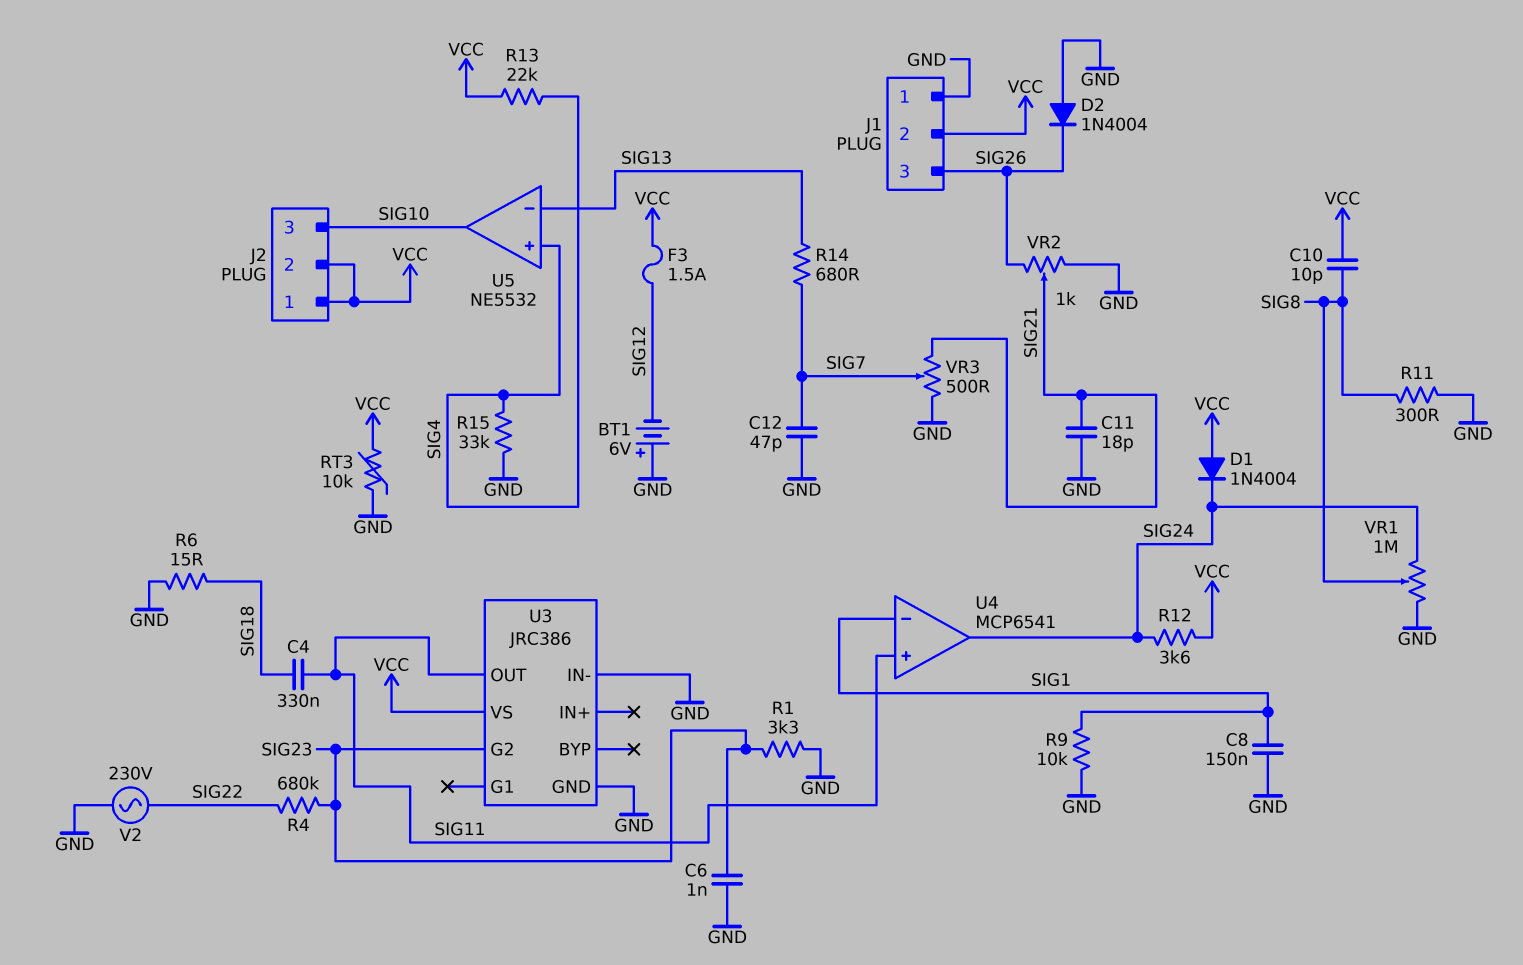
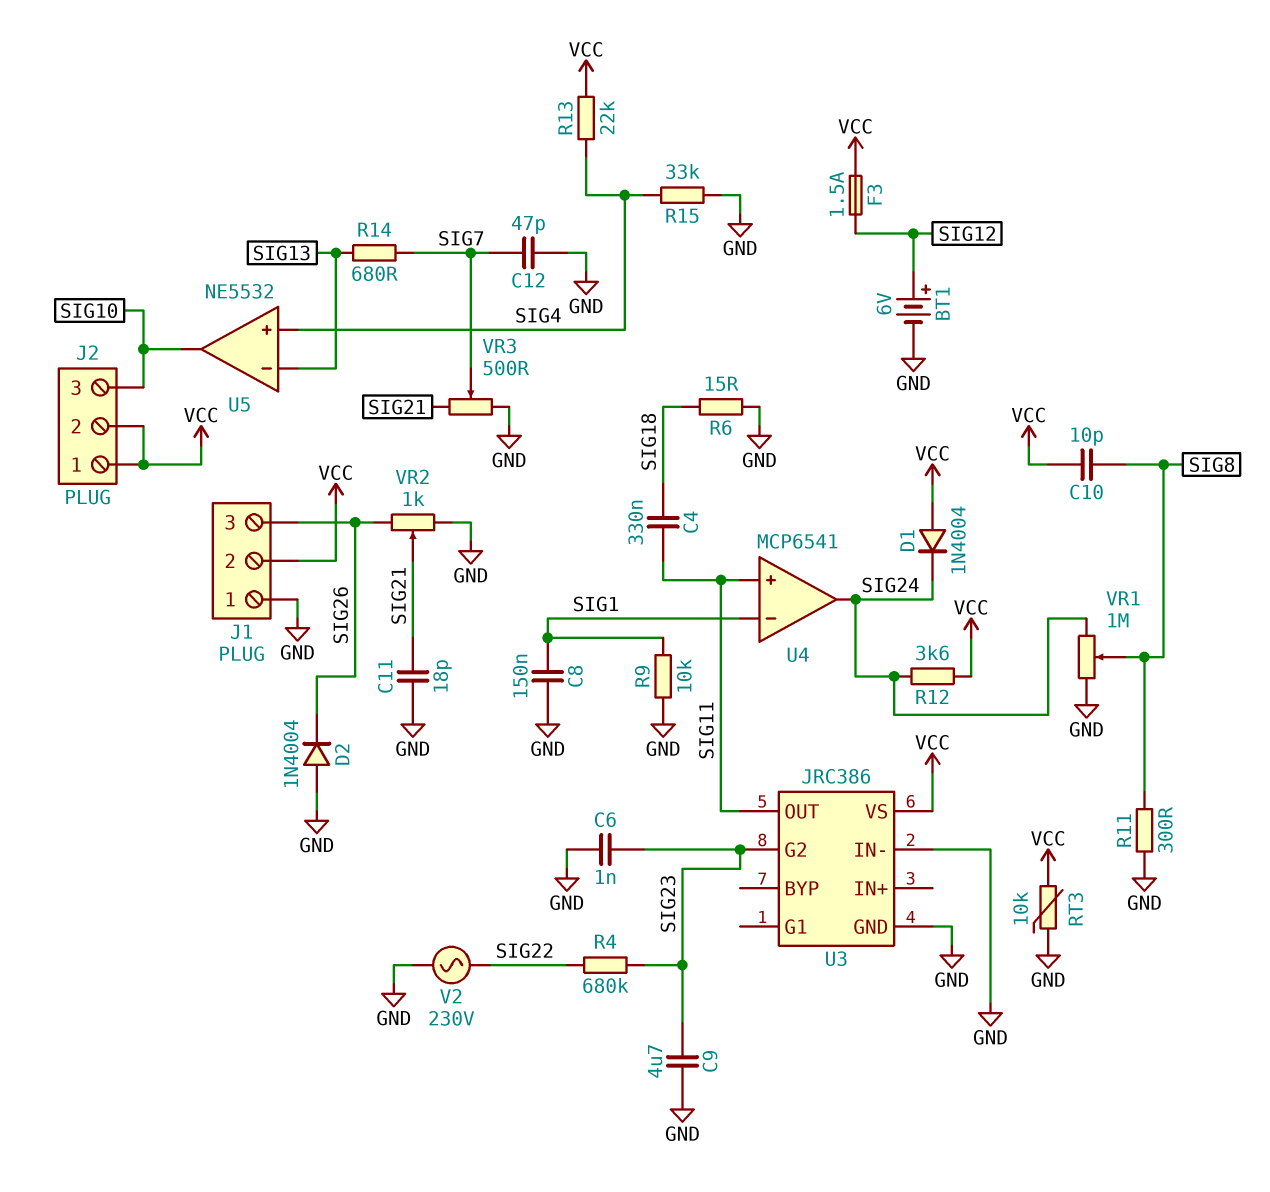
BT1: 6V (plus GND, minus SIG12) -> 6V (plus SIG12, minus GND)
C9: none -> 4.7uF (GND, SIG23)
R1: 3.3k (GND, SIG23) -> none

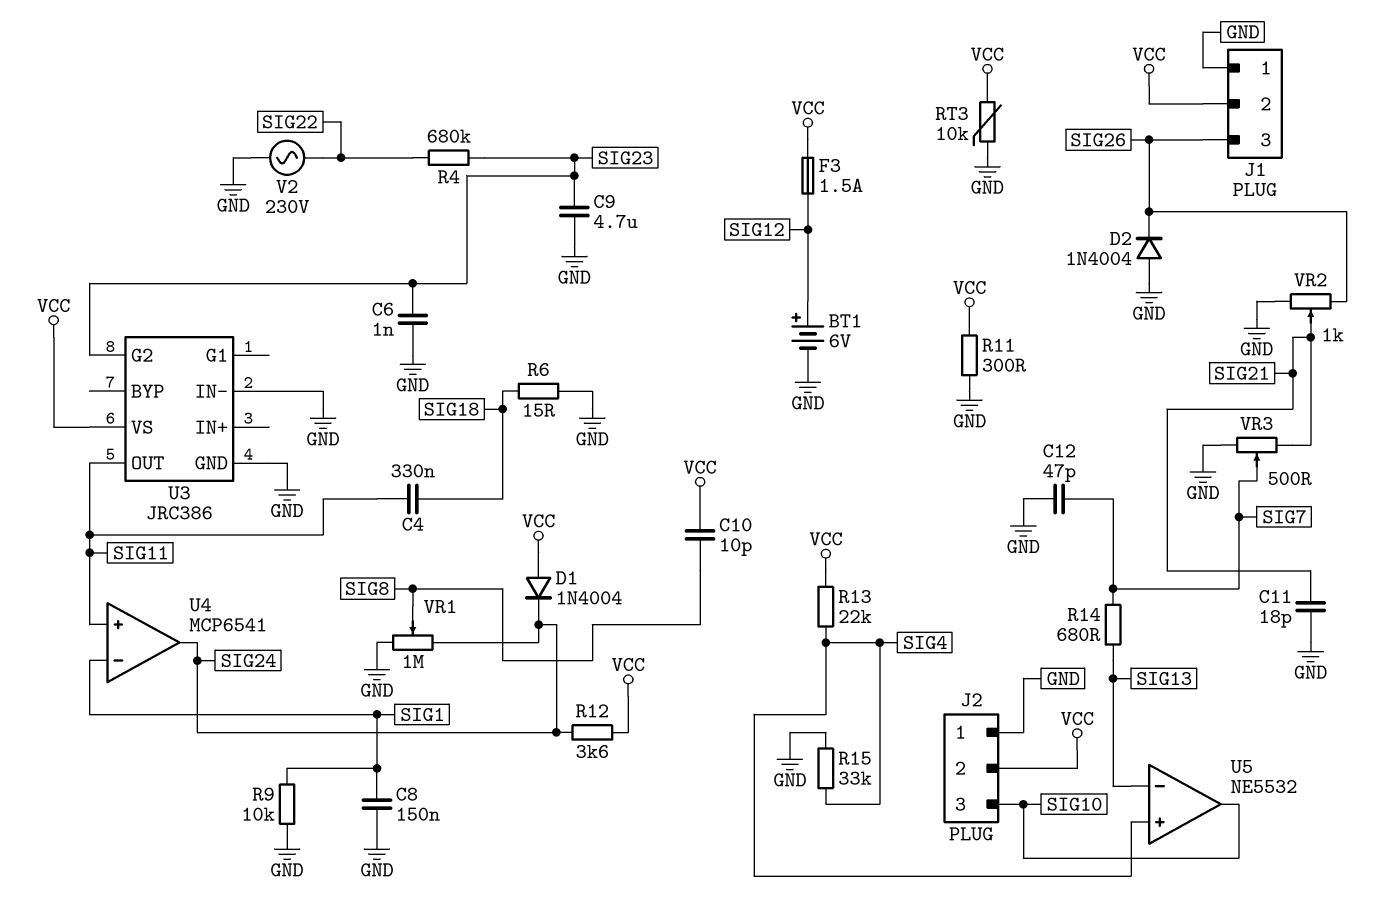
J2 pin 1: VCC -> GND
R11: 300 (GND, SIG8) -> 300 (GND, VCC)

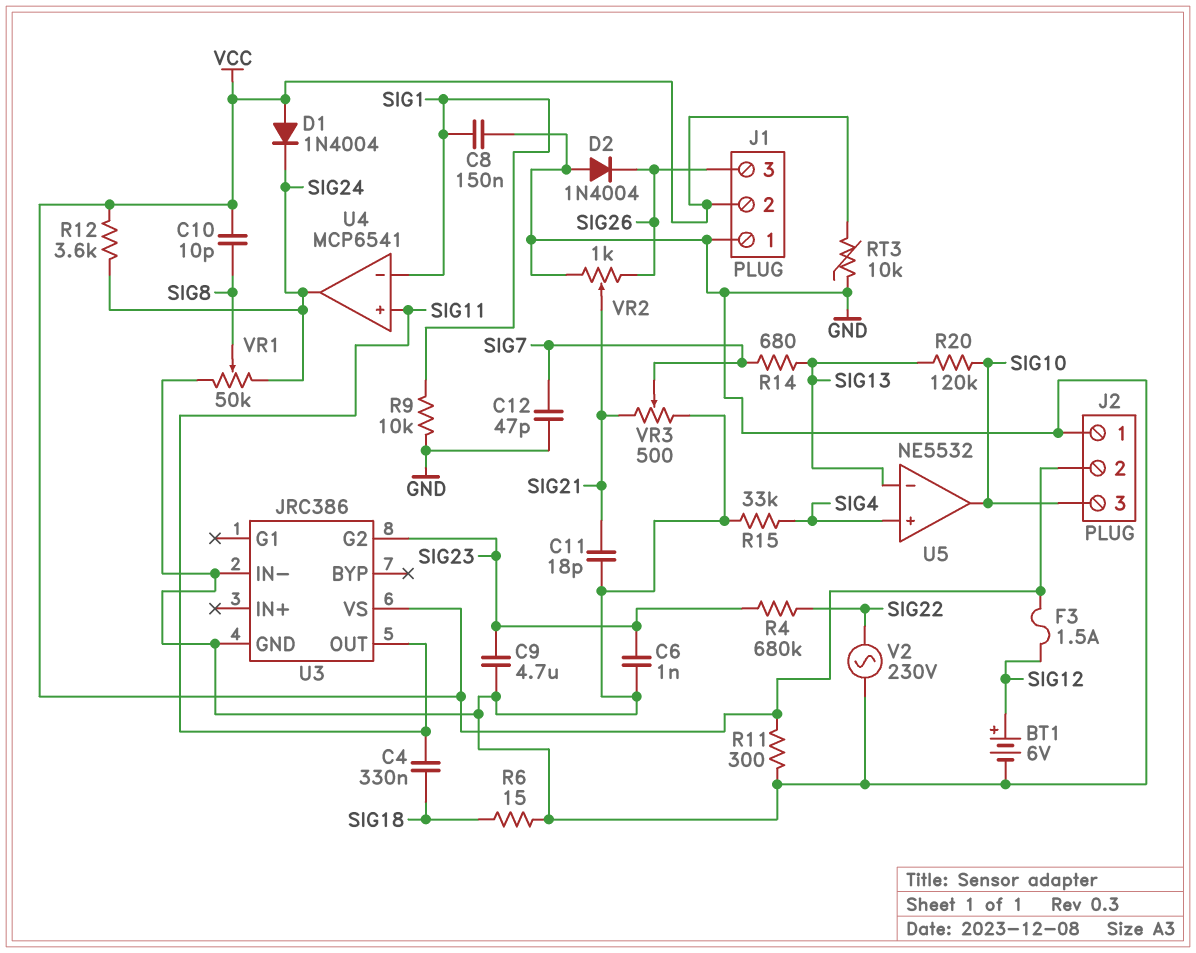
R13: 22k (SIG4, VCC) -> none
R20: none -> 120k (SIG10, SIG13)
VR1: 1M (GND, SIG24, wiper SIG8) -> 50k (GND, SIG24, wiper SIG8)

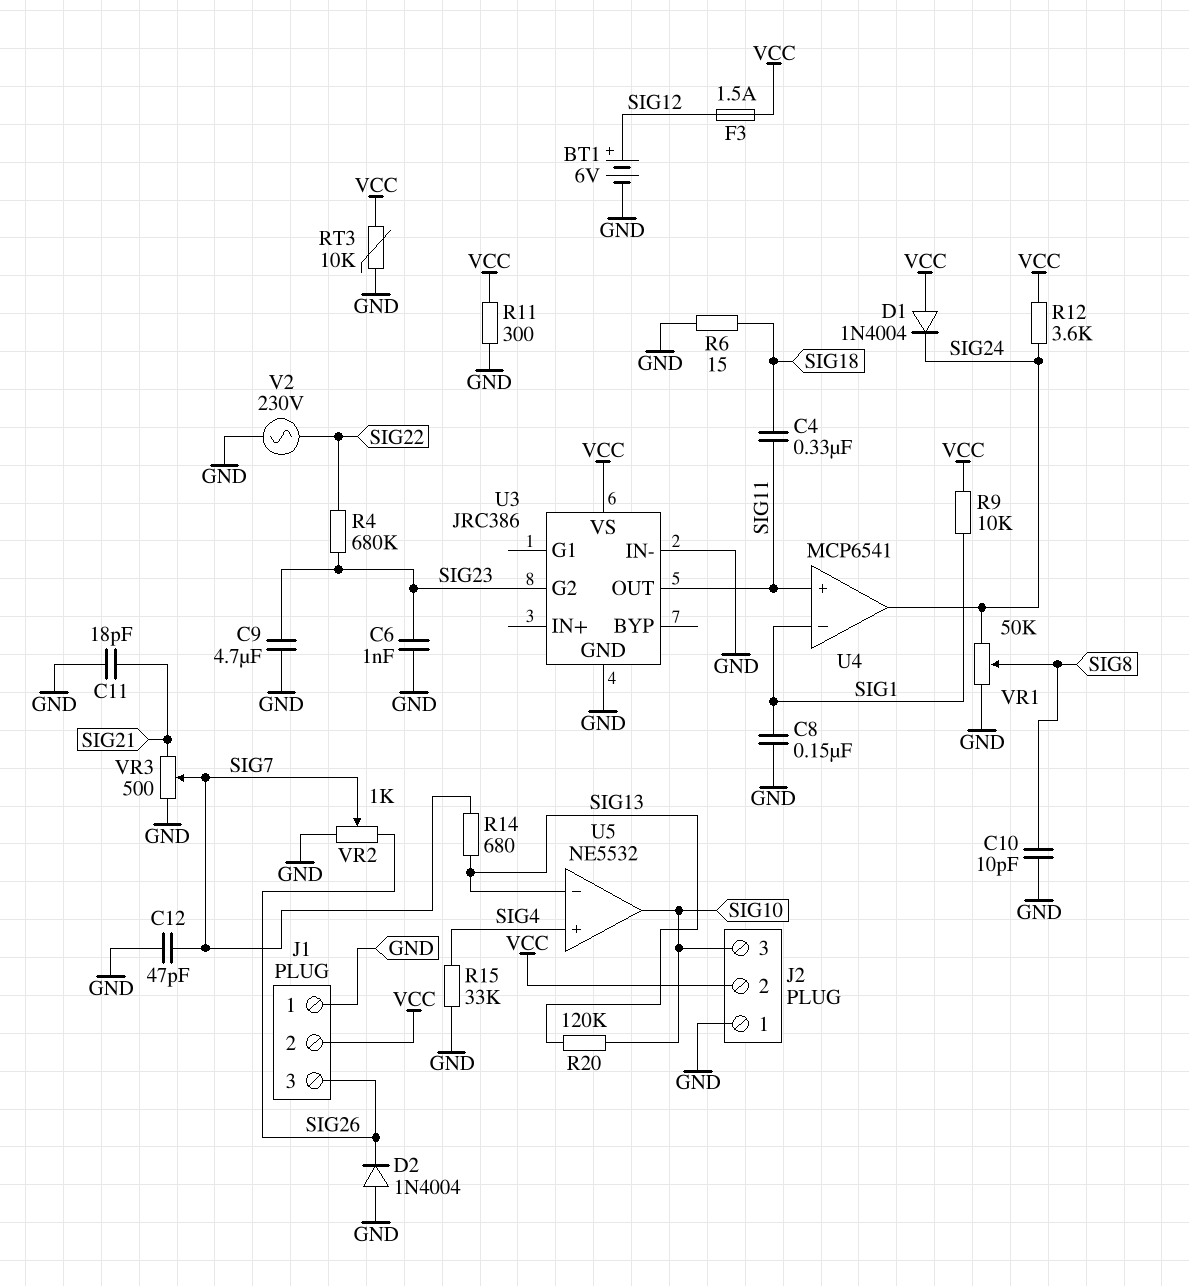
C10: 10pF (SIG8, VCC) -> 10pF (GND, SIG8)
R9: 10k (GND, SIG1) -> 10k (SIG1, VCC)
VR2: 1k (GND, SIG26, wiper SIG21) -> 1k (GND, SIG26, wiper SIG7)

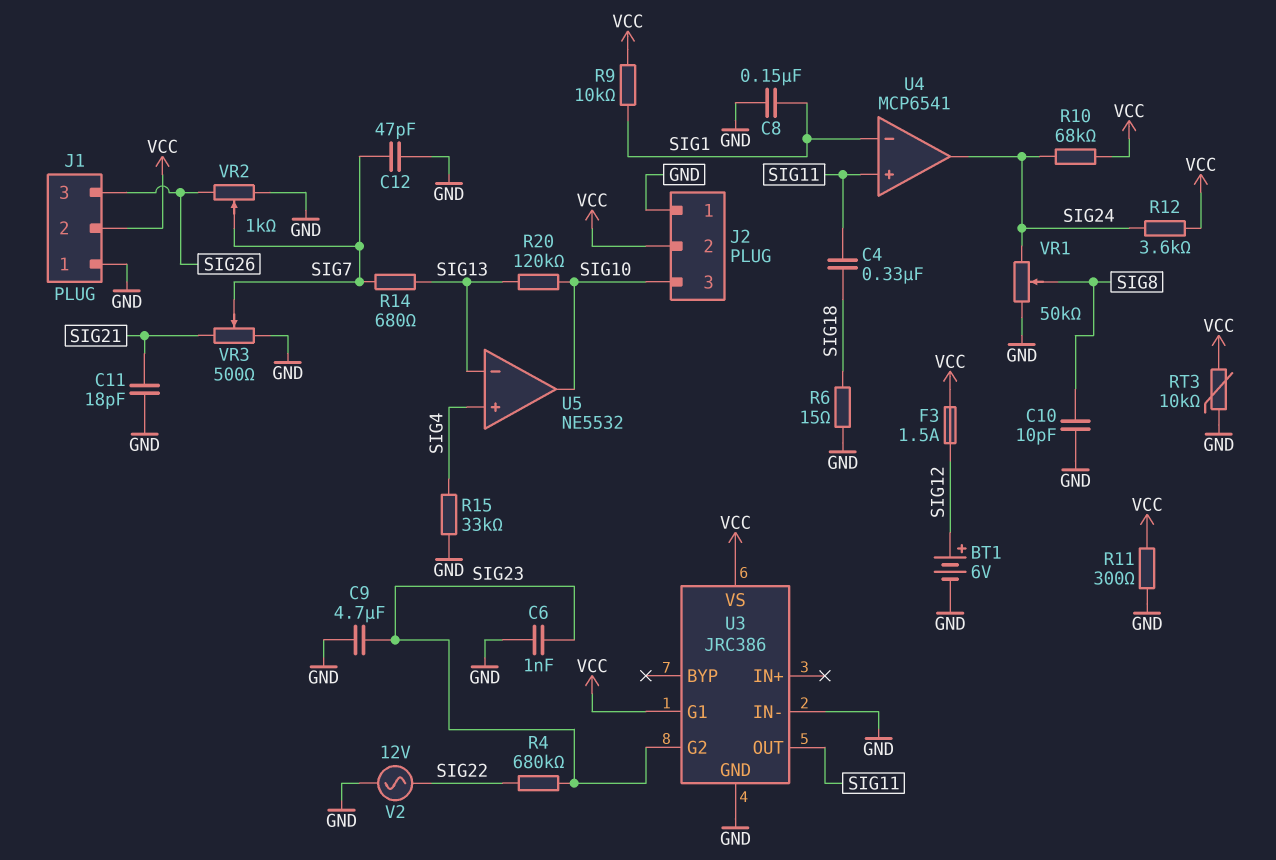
D1: diode 1N4004 (A VCC, K SIG24) -> none
D2: diode 1N4004 (A GND, K SIG26) -> none
R10: none -> 68k (SIG24, VCC)
U3 pin G1: none -> VCC
V2: AC 230V (GND, SIG22) -> AC 12V (GND, SIG22)

